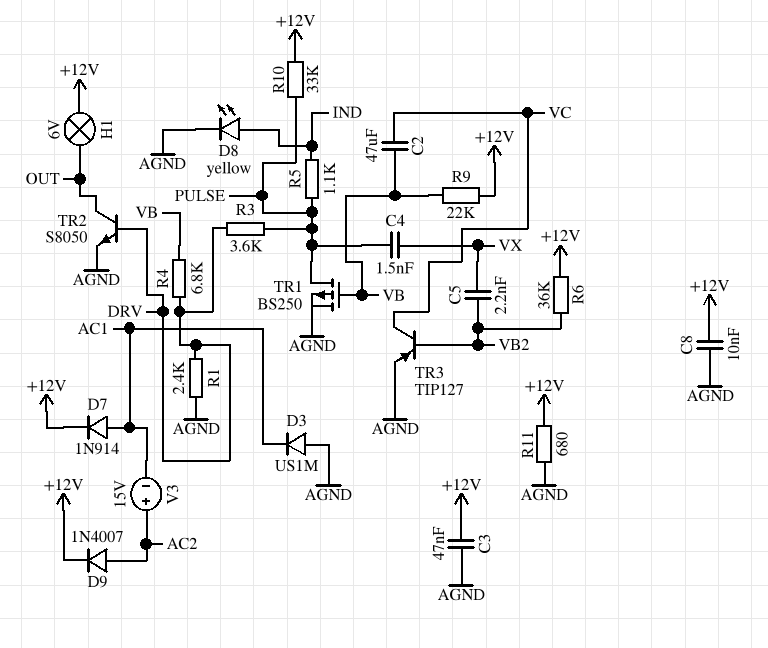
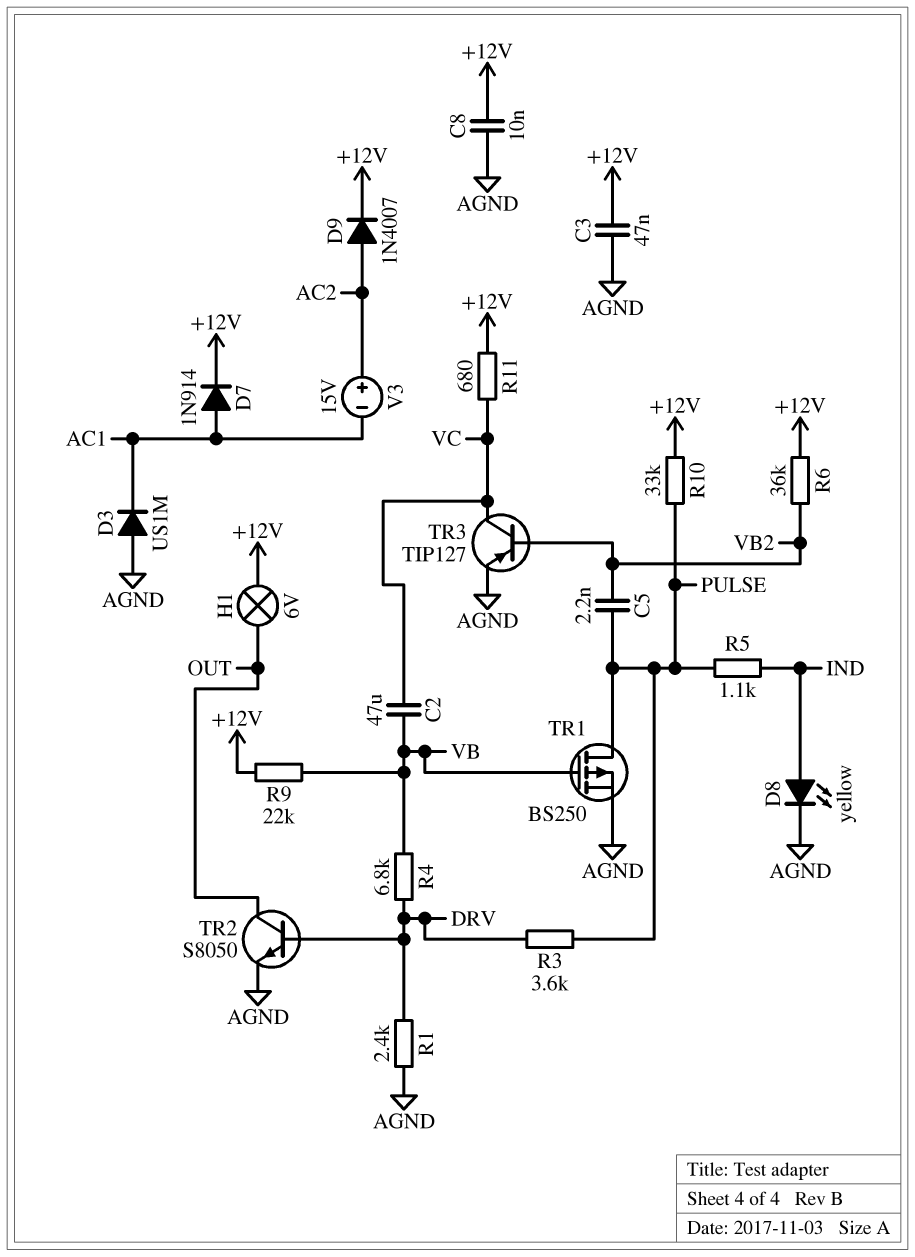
C4: 1.5nF (PULSE, VX) -> none
C5: 2.2nF (VB2, VX) -> 2.2nF (PULSE, VB2)
R11: 680 (+12V, AGND) -> 680 (+12V, VC)

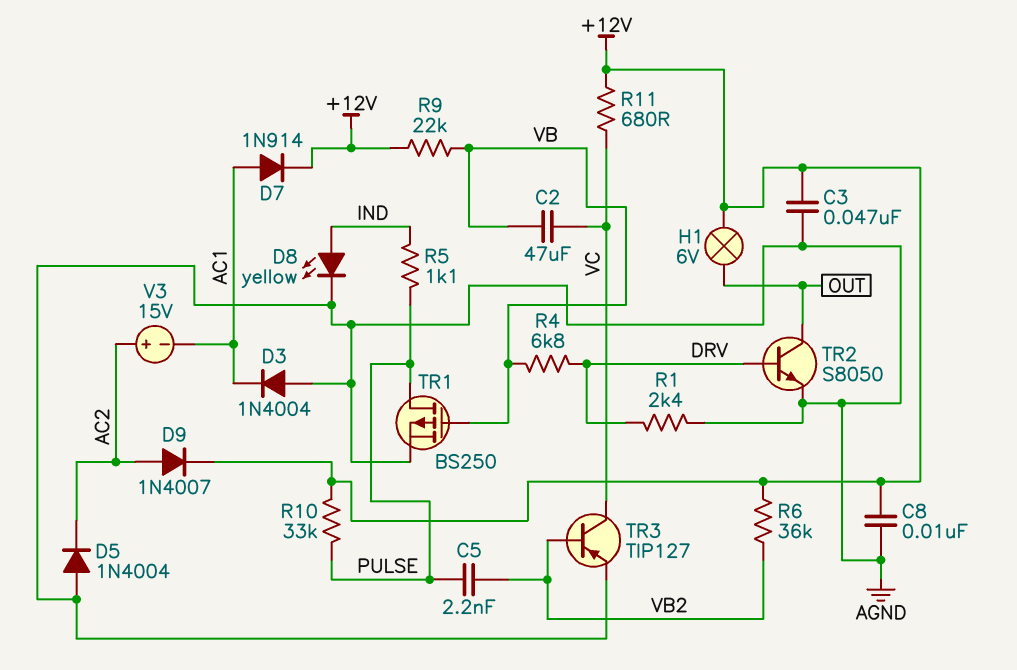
D3: diode US1M (A AGND, K AC1) -> diode 1N4004 (A AGND, K AC1)
D5: none -> diode 1N4004 (A AGND, K AC2)
R3: 3.6k (DRV, PULSE) -> none

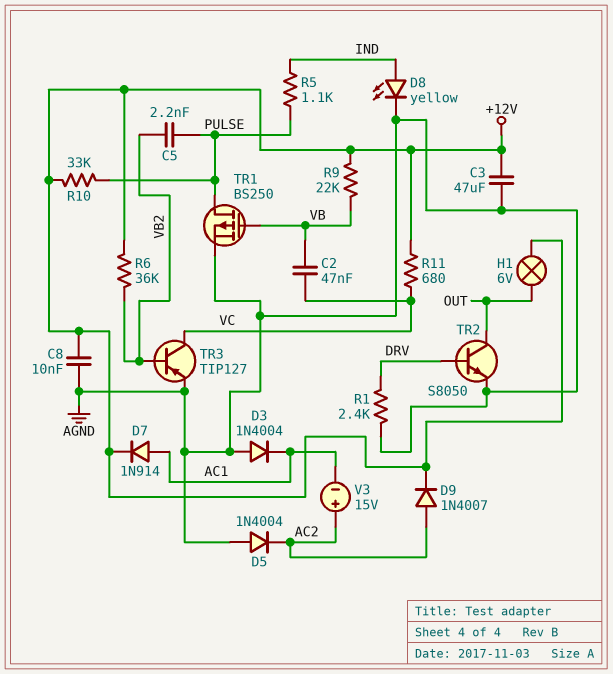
C2: 47uF (VB, VC) -> 47nF (VB, VC)
C3: 47nF (+12V, AGND) -> 47uF (+12V, AGND)
R4: 6.8k (DRV, VB) -> none

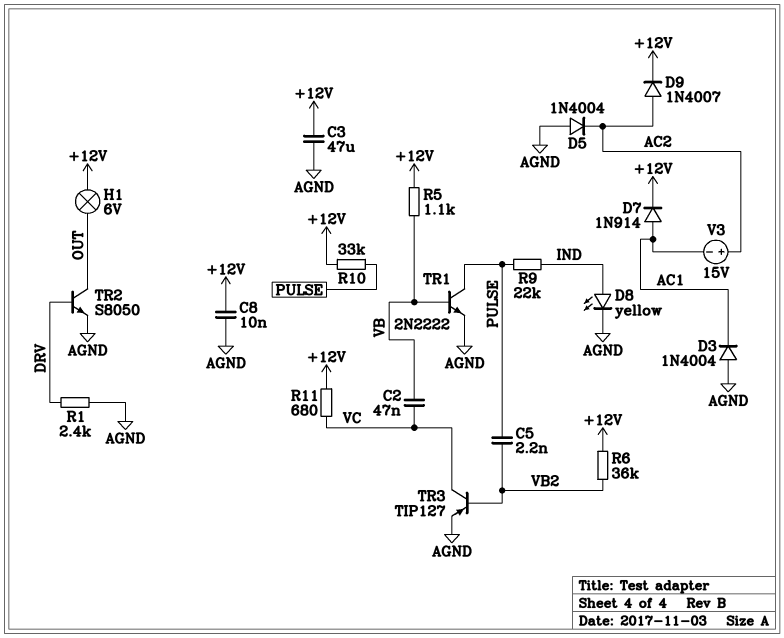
R5: 1.1k (IND, PULSE) -> 1.1k (+12V, VB)
R9: 22k (+12V, VB) -> 22k (IND, PULSE)
TR1: PMOS BS250 (G VB, D PULSE, S AGND) -> NPN 2N2222 (B VB, C PULSE, E AGND)

